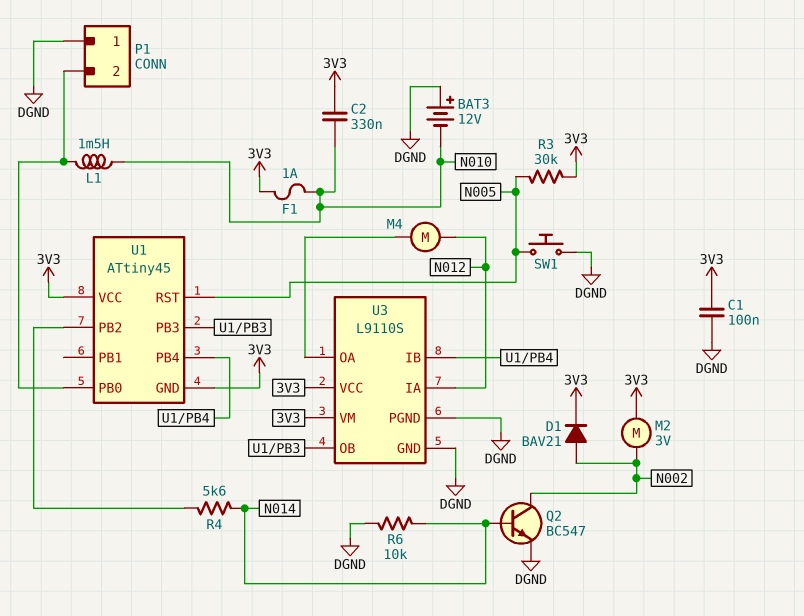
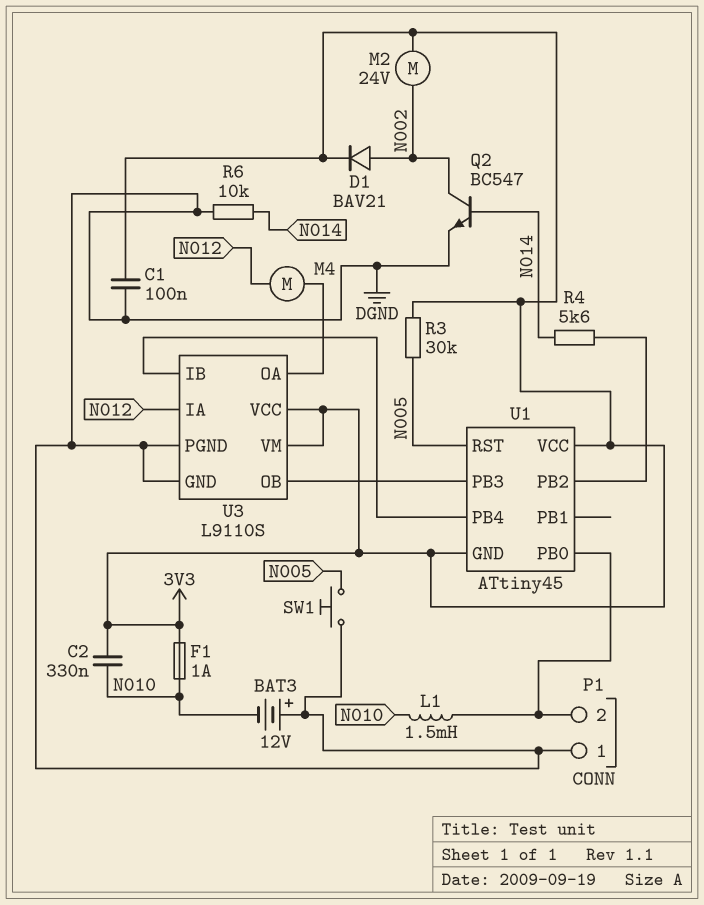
M2: motor 3V (3V3, N002) -> motor 24V (3V3, N002)

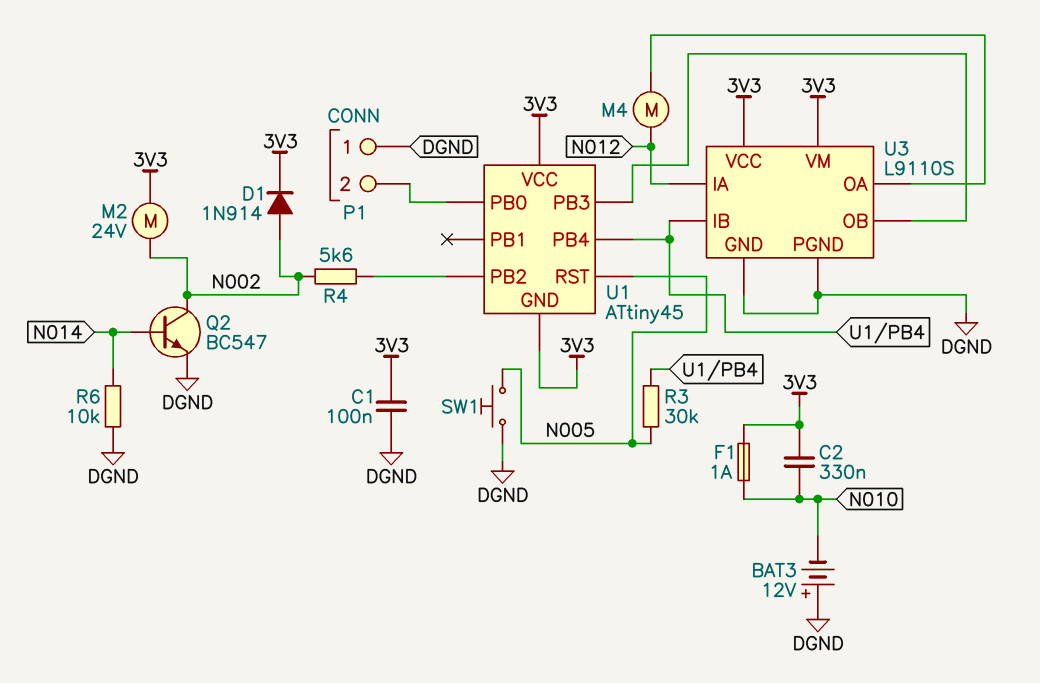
D1: diode BAV21 (A N002, K 3V3) -> diode 1N914 (A N002, K 3V3)
L1: 1.5mH (N010, P1/2) -> none
R3: 30k (3V3, N005) -> 30k (N005, U1/PB4)
R4: 5.6k (N014, U1/PB2) -> 5.6k (N002, U1/PB2)

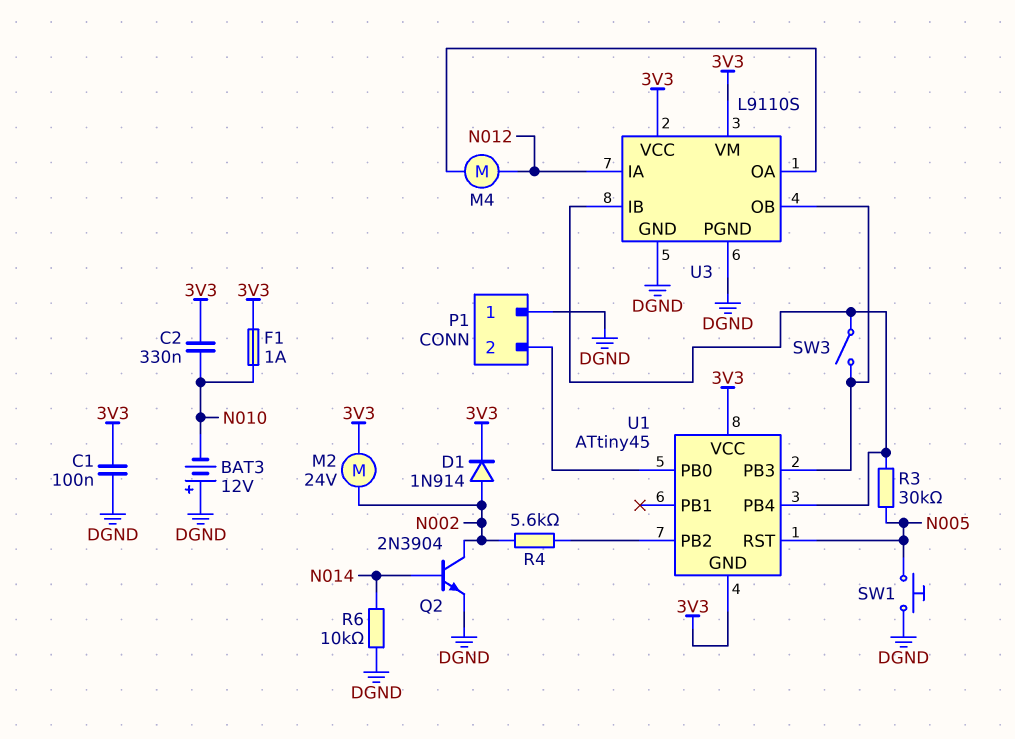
Q2: NPN BC547 (B N014, C N002, E DGND) -> NPN 2N3904 (B N014, C N002, E DGND)
SW3: none -> switch (U1/PB3, U1/PB4)

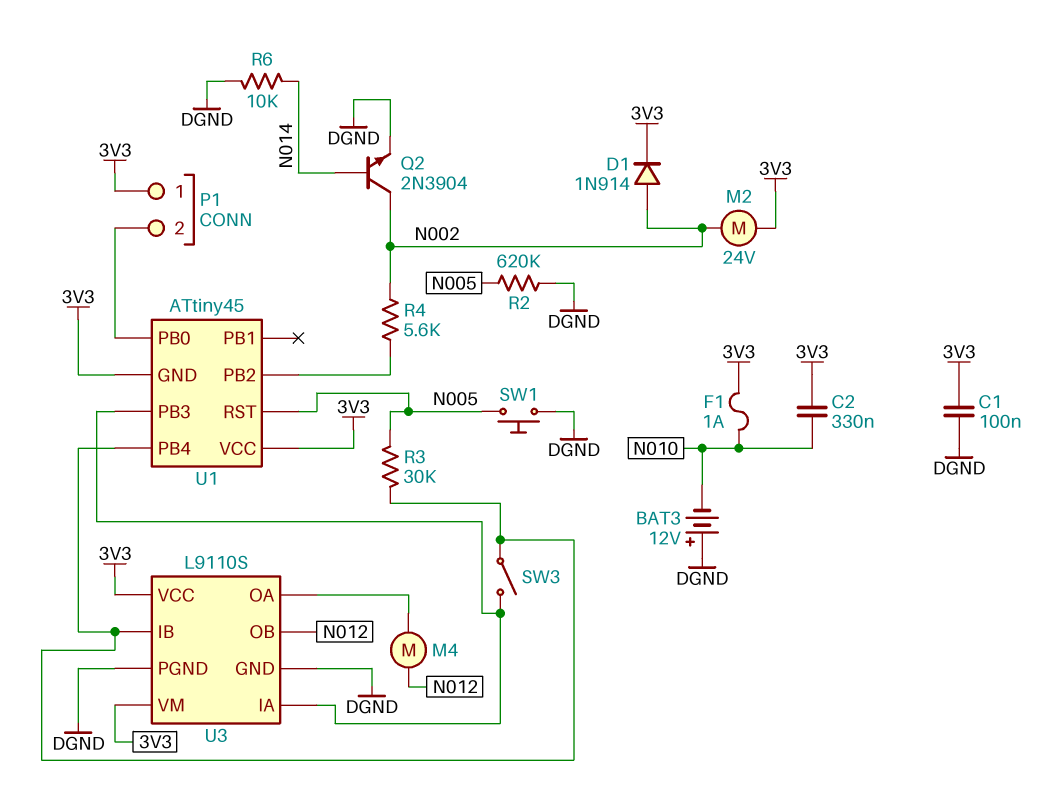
P1 pin 1: DGND -> 3V3
R2: none -> 620k (DGND, N005)
U3 pin IA: N012 -> U1/PB3
U3 pin OB: U1/PB3 -> N012

